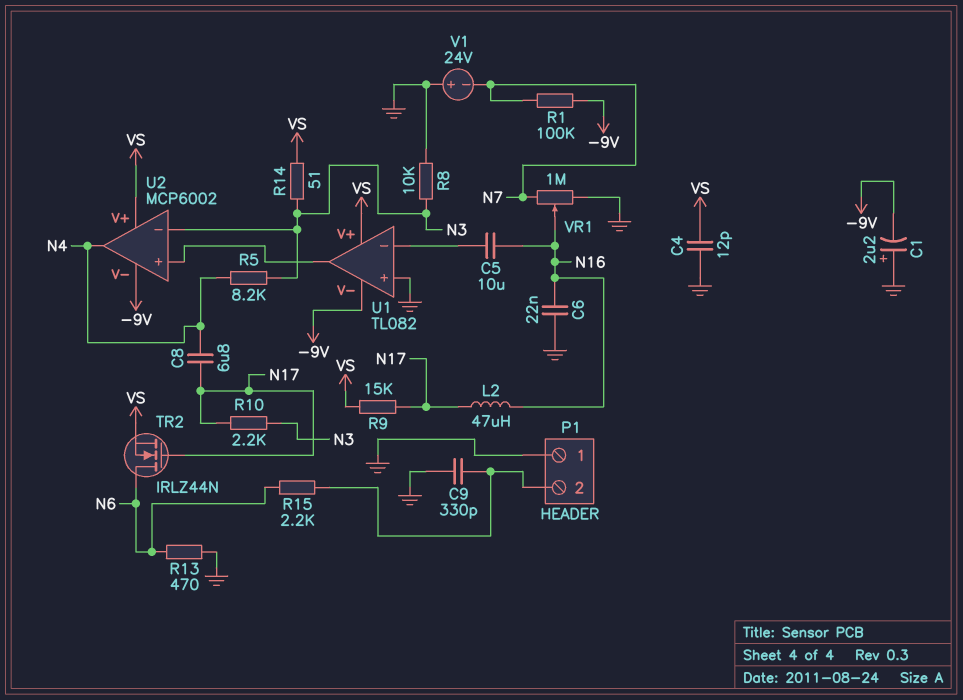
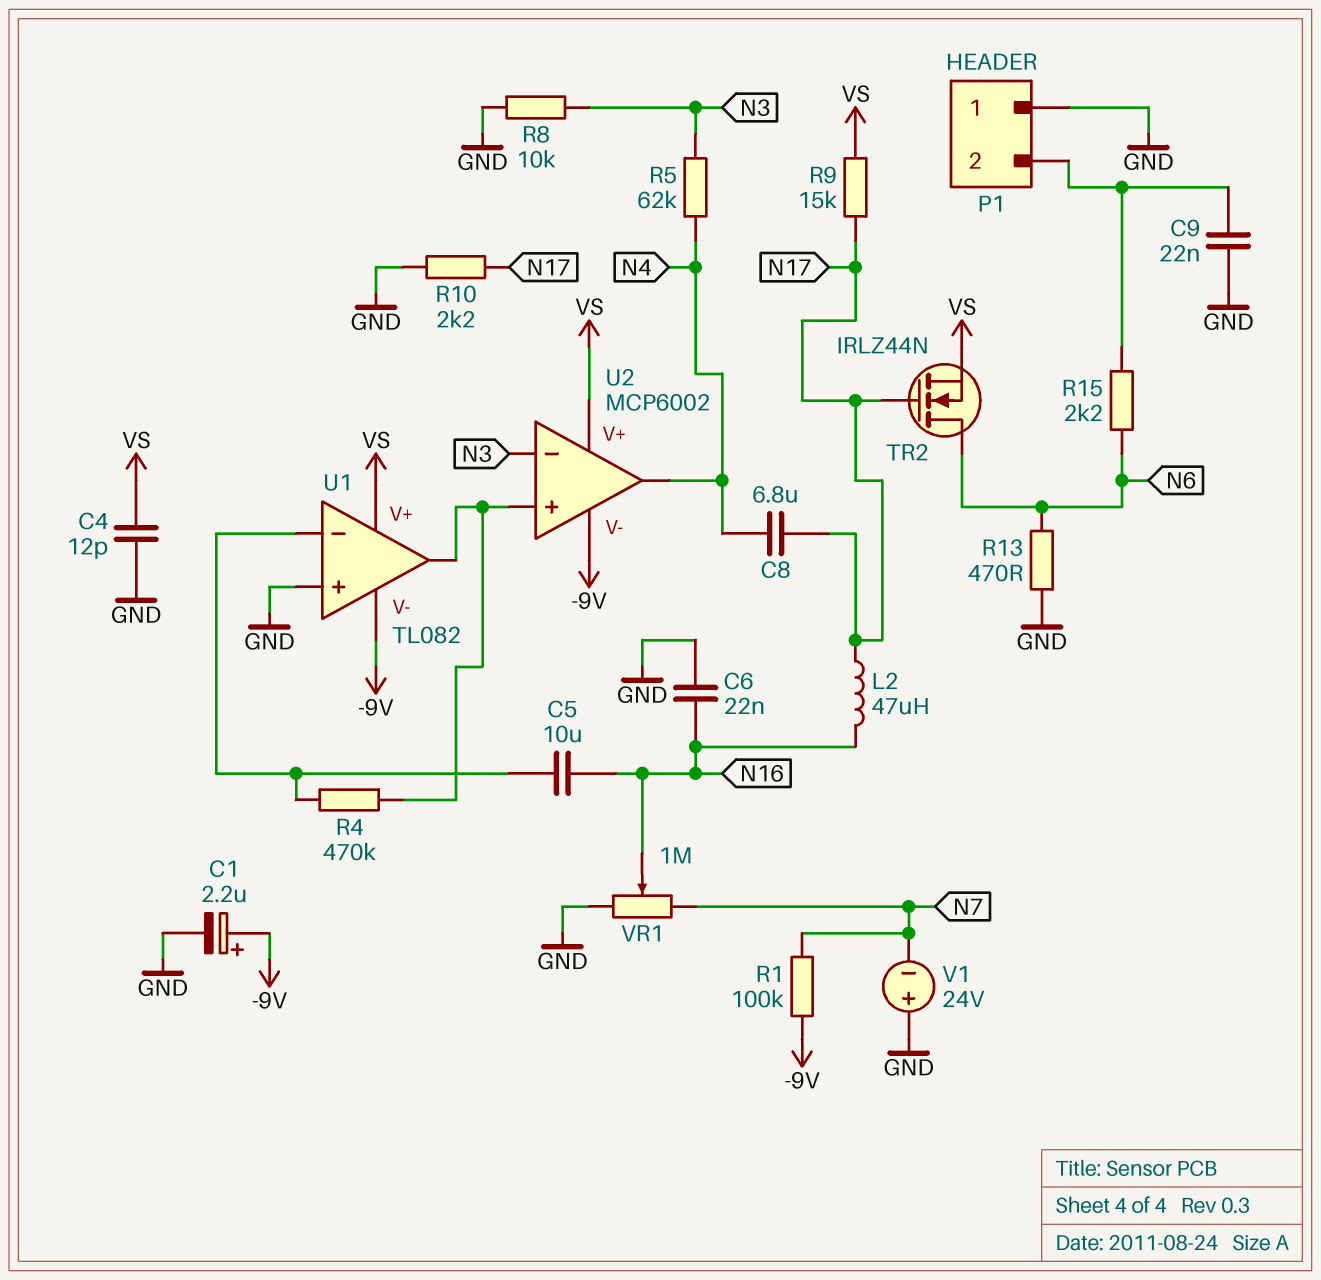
C1: 2.2uF (plus GND, minus -9V) -> 2.2uF (plus -9V, minus GND)
C9: 330pF (GND, P1/2) -> 22nF (GND, P1/2)
R4: none -> 470k (U1/in-, U1/out)
R5: 8.2k (N3, N4) -> 62k (N3, N4)
R10: 2.2k (N3, N17) -> 2.2k (GND, N17)
R14: 51 (N3, VS) -> none

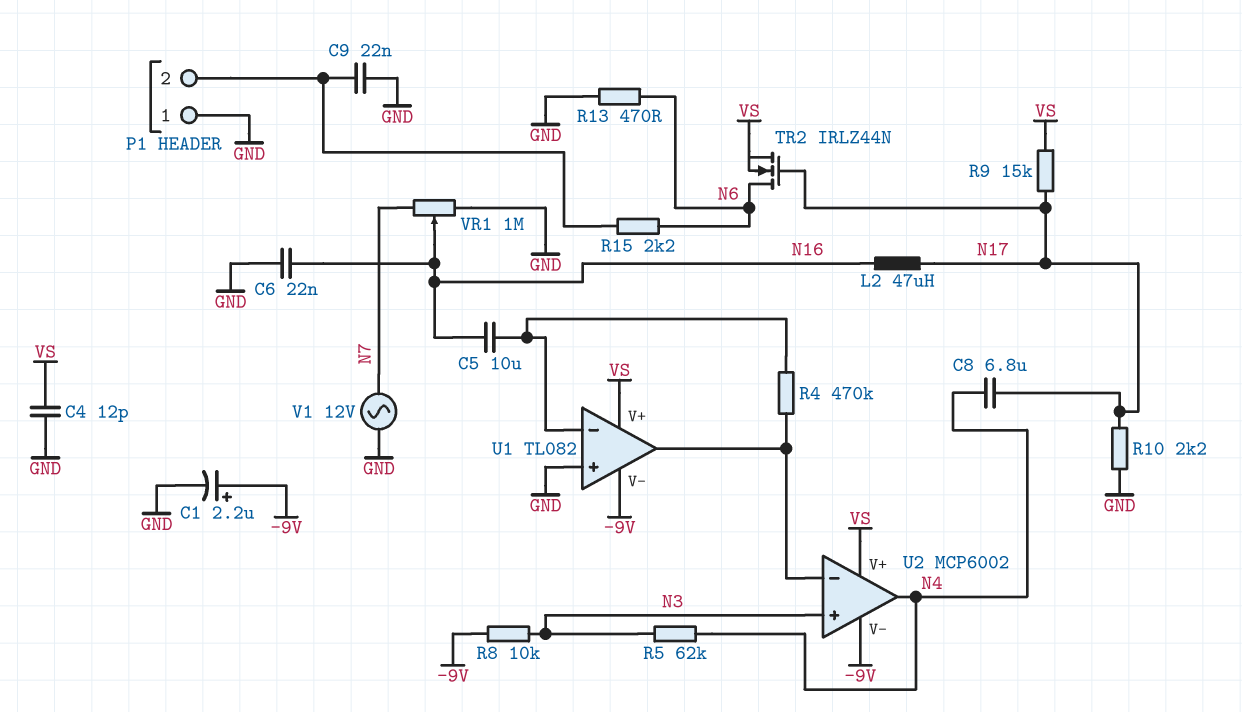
R1: 100k (-9V, N7) -> none
R8: 10k (GND, N3) -> 10k (-9V, N3)
U2 pin in+: U1/out -> N3
U2 pin in-: N3 -> U1/out
V1: 24V (plus GND, minus N7) -> AC 12V (GND, N7)

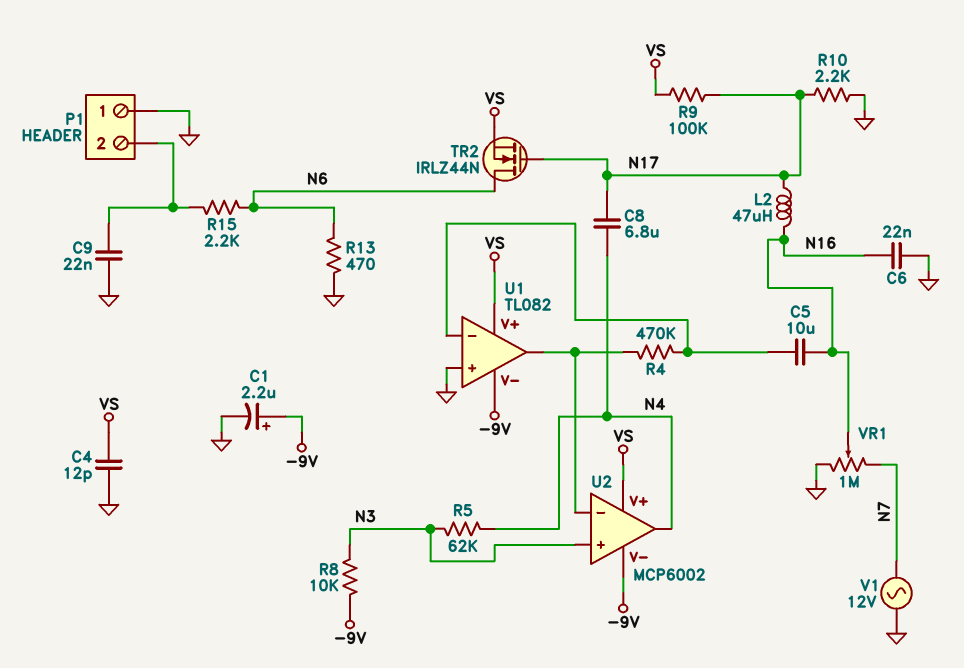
R9: 15k (N17, VS) -> 100k (N17, VS)

